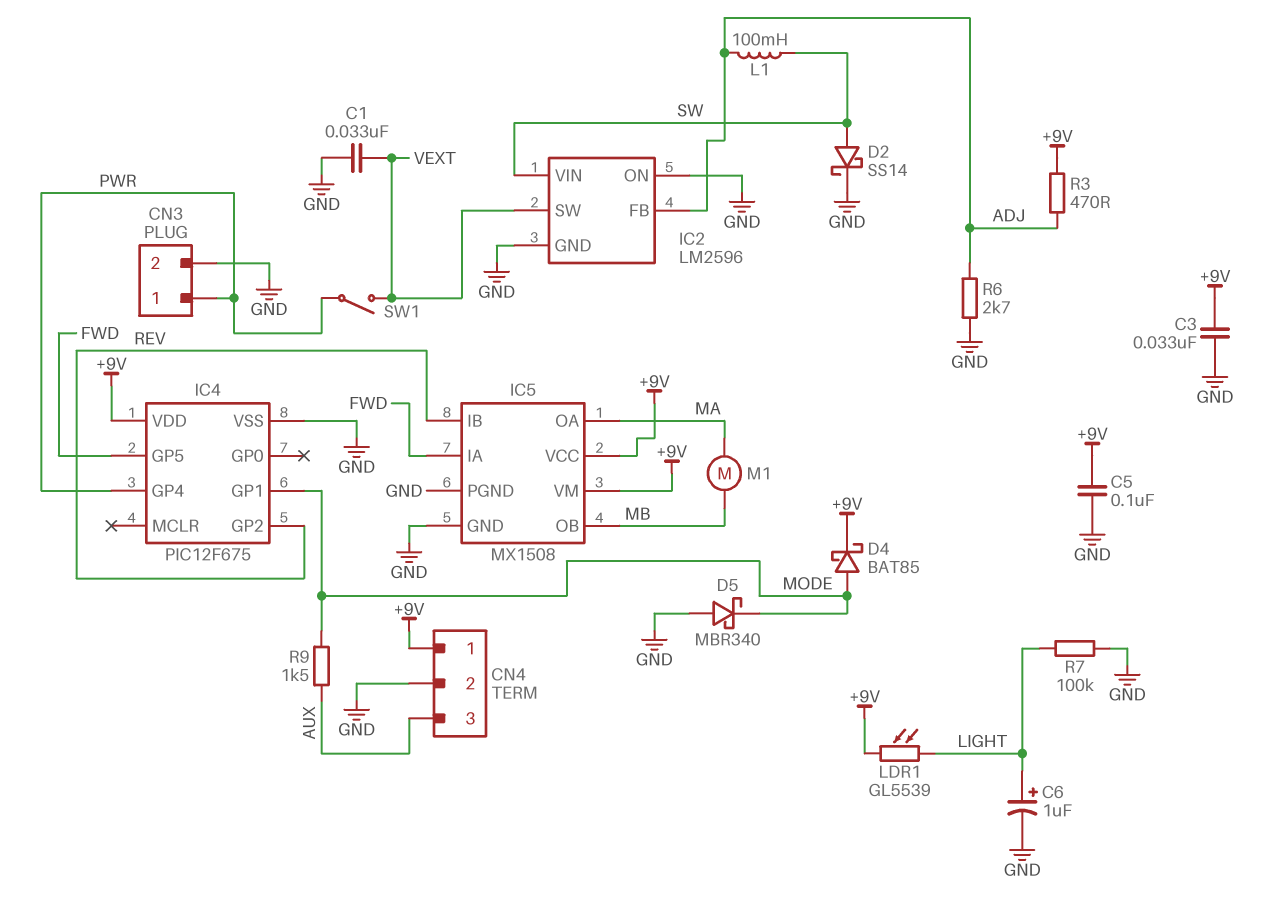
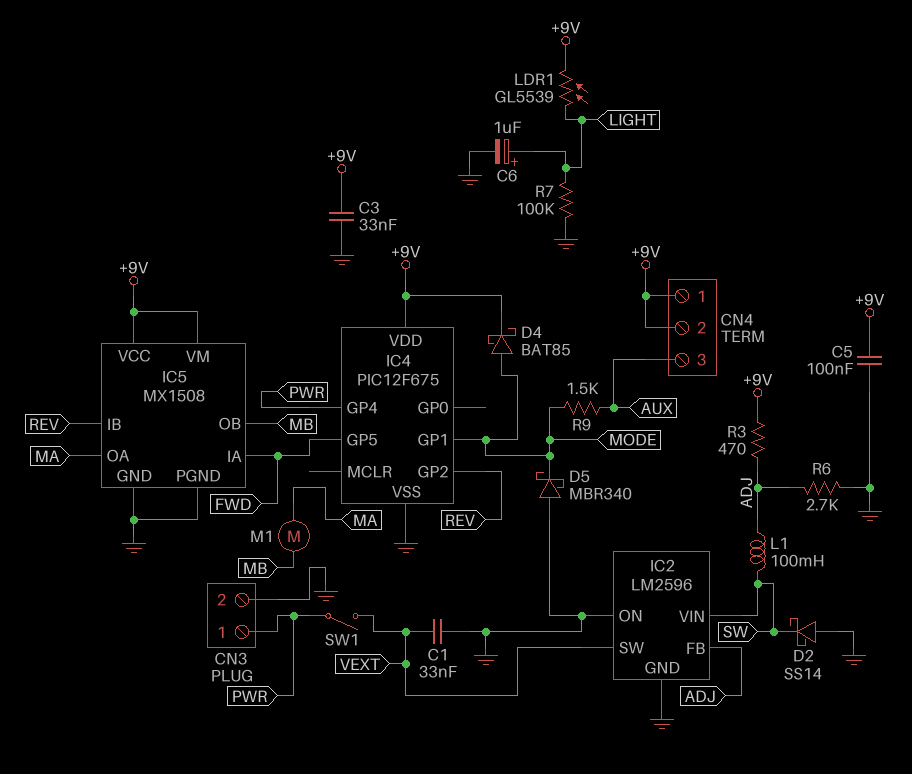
CN4 pin 2: GND -> +9V
D2: schottky SS14 (A SW, K GND) -> schottky SS14 (A GND, K SW)

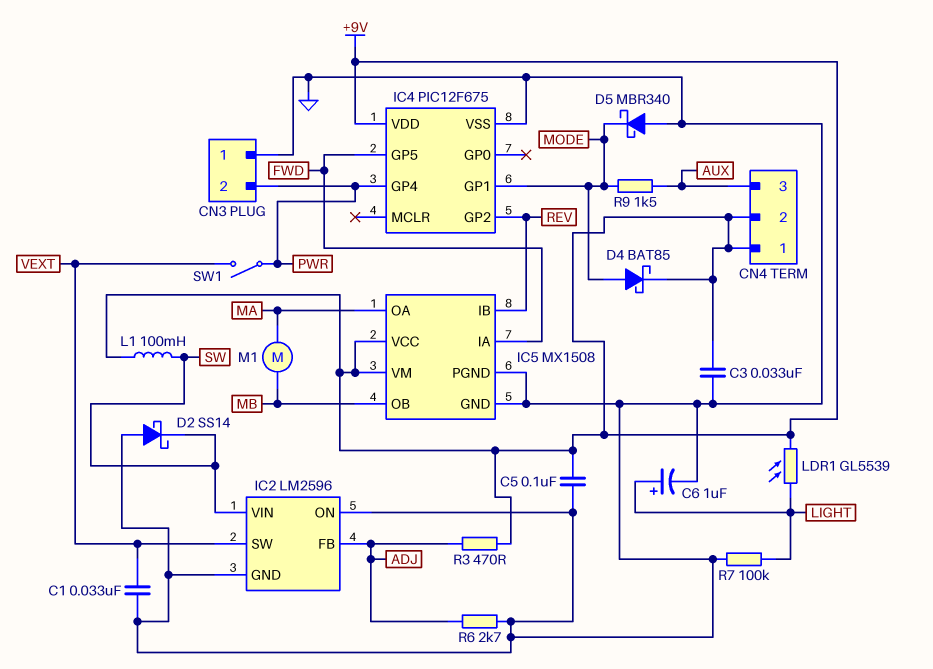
CN3 pin 1: PWR -> GND
CN3 pin 2: GND -> PWR
L1: 100mH (ADJ, SW) -> 100mH (+9V, SW)

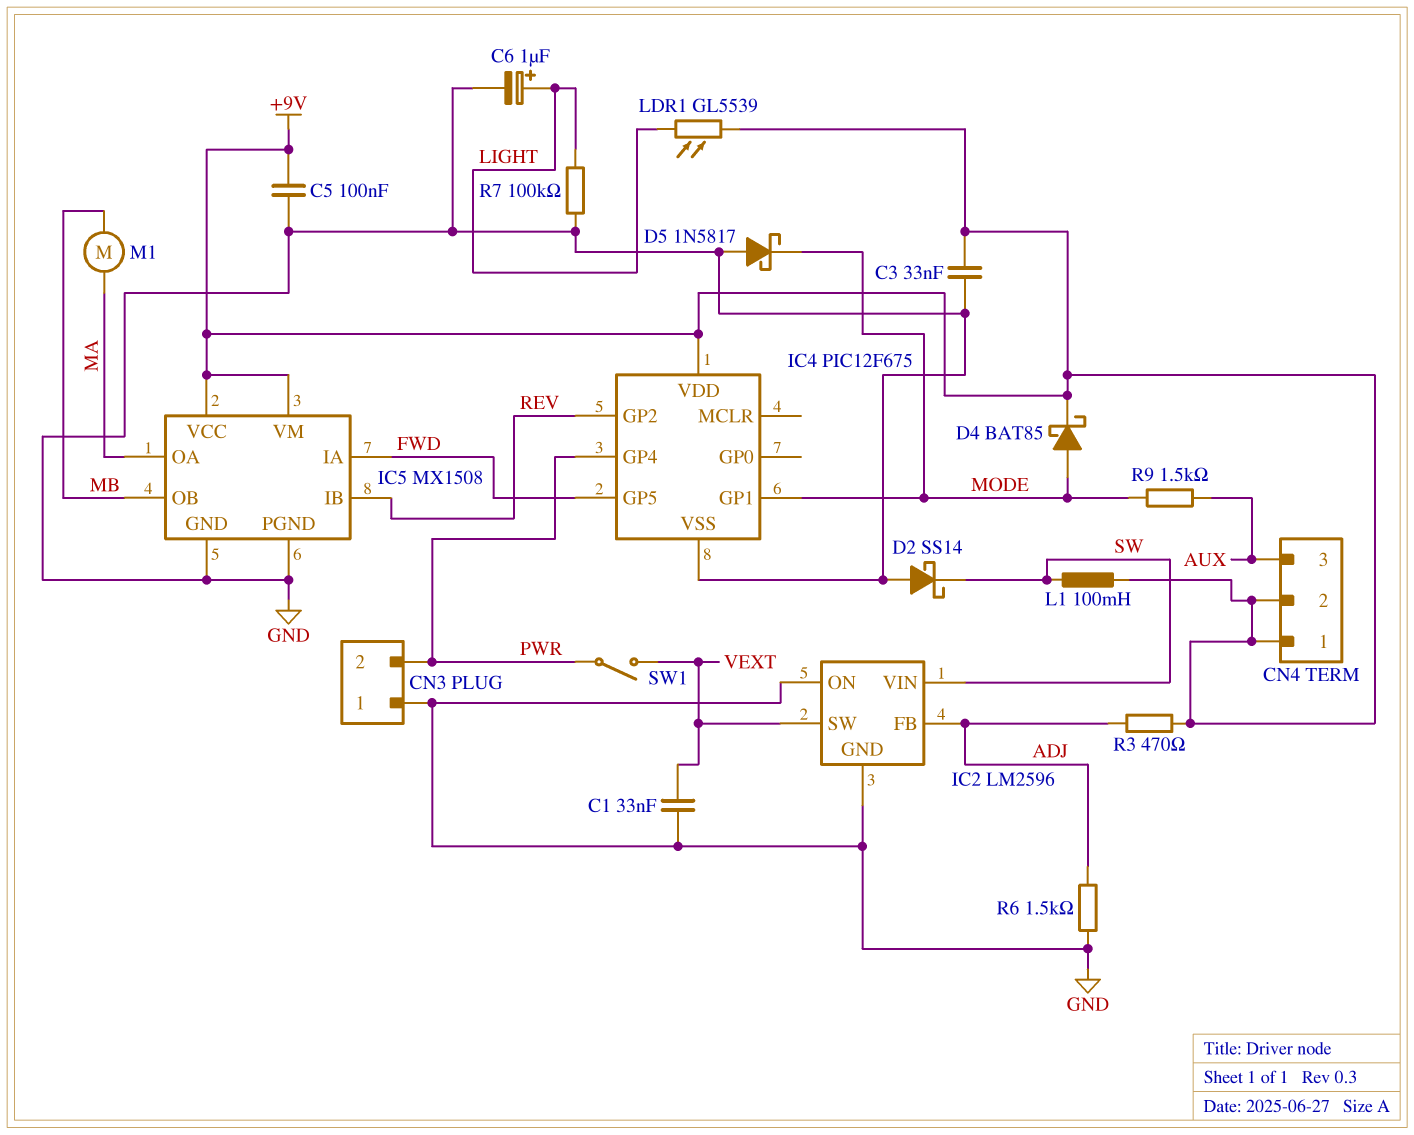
D5: schottky MBR340 (A GND, K MODE) -> schottky 1N5817 (A GND, K MODE)
R6: 2.7k (ADJ, GND) -> 1.5k (ADJ, GND)

